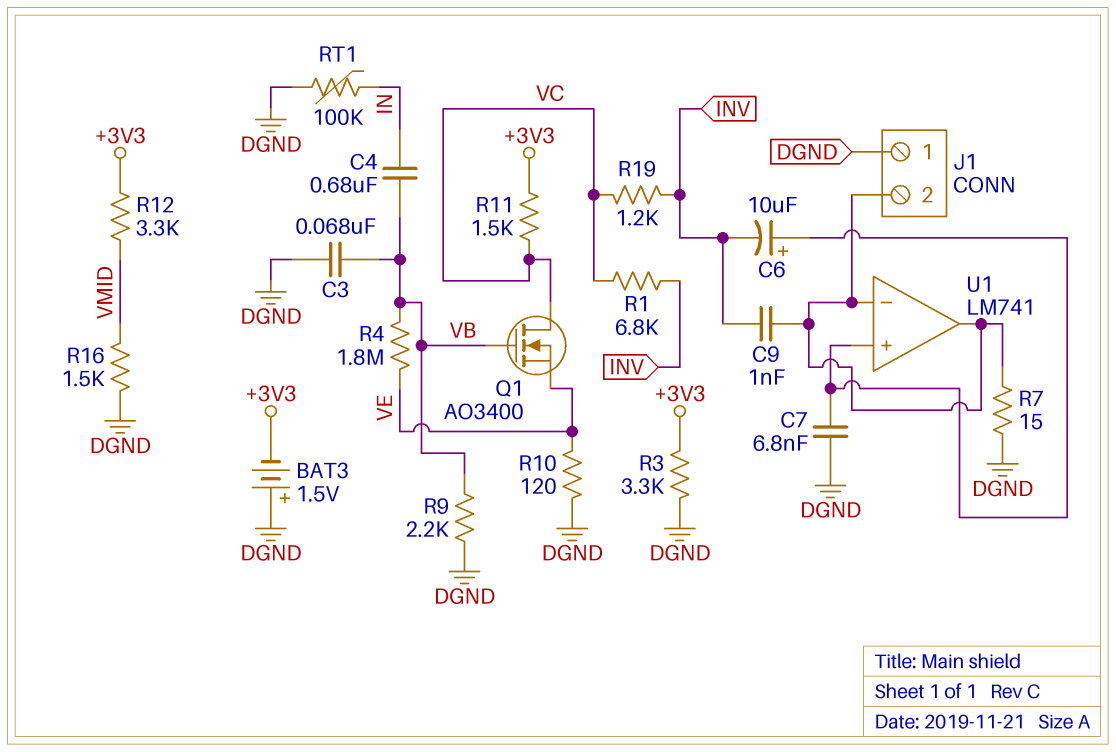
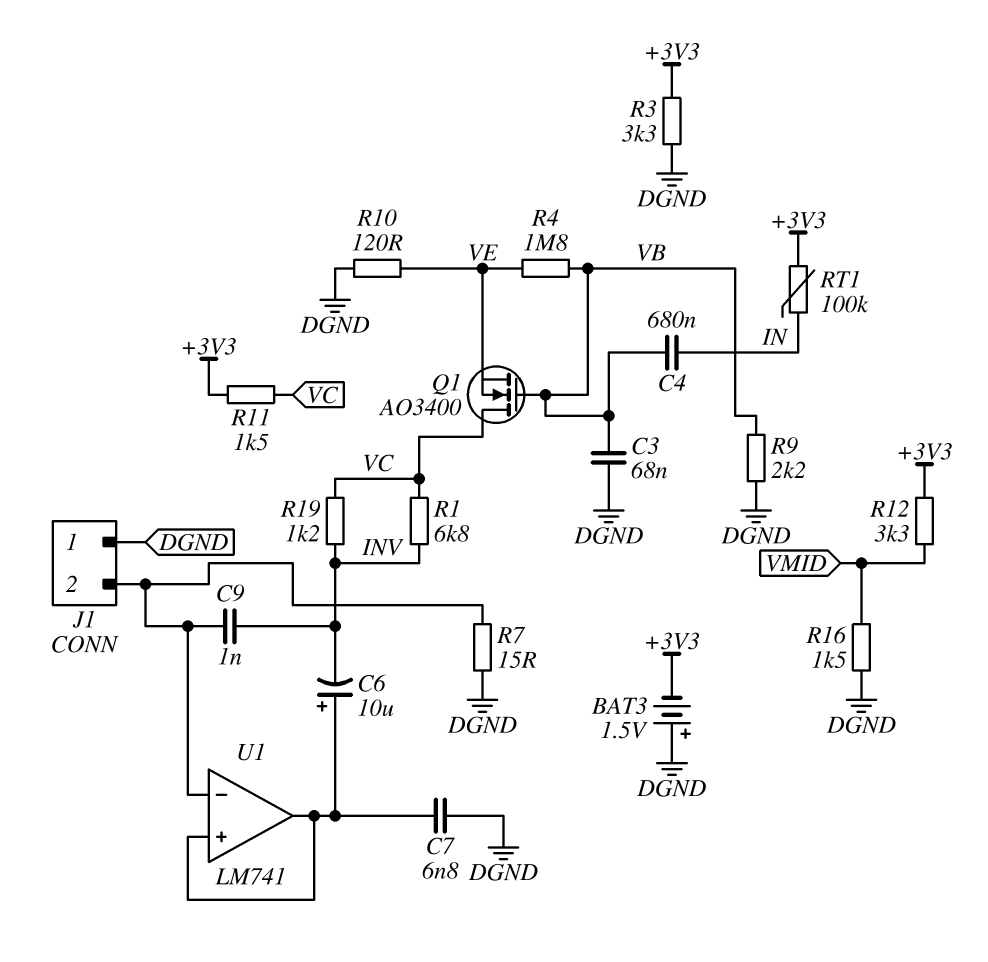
RT1: 100k (DGND, IN) -> 100k (+3V3, IN)
U1 pin out: J1/2 -> U1/in+

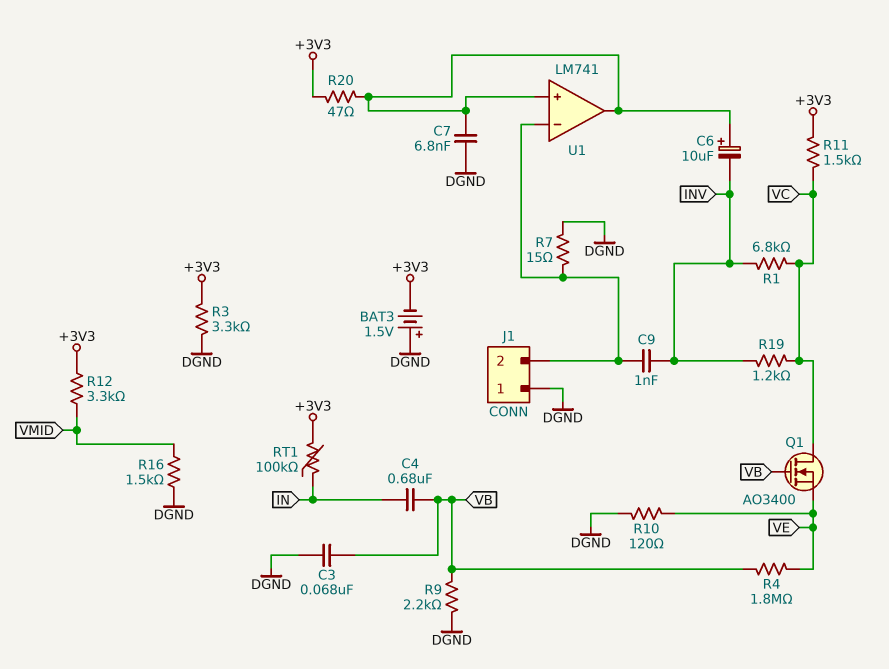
R20: none -> 47 (+3V3, U1/in+)

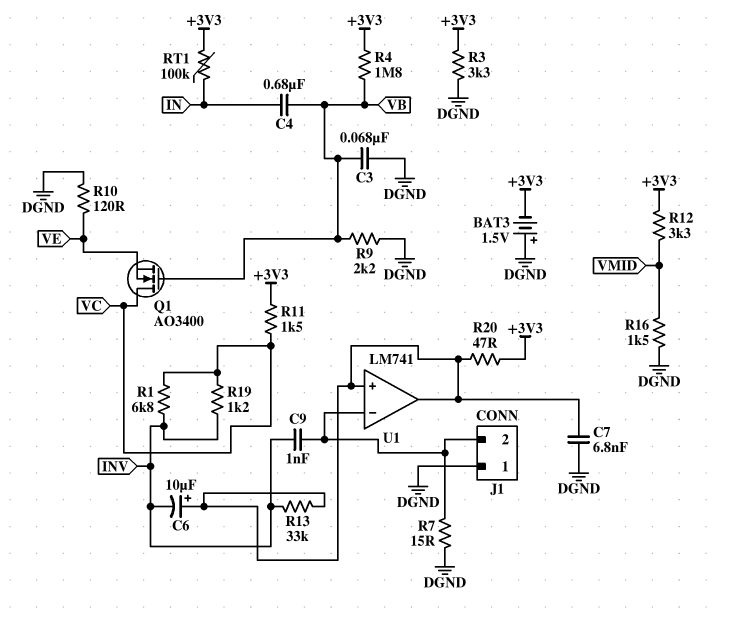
R4: 1.8M (VB, VE) -> 1.8M (+3V3, VB)
R13: none -> 33k (INV, U1/in+)

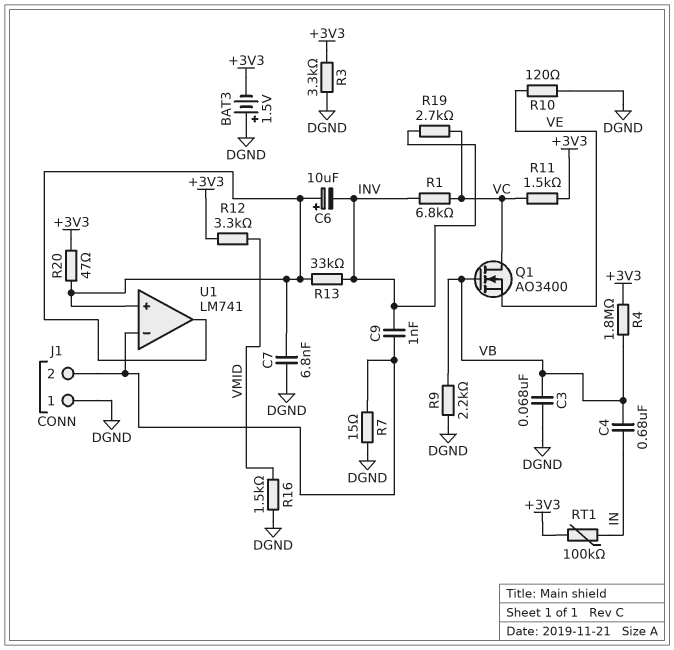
R19: 1.2k (INV, VC) -> 2.7k (INV, VC)

